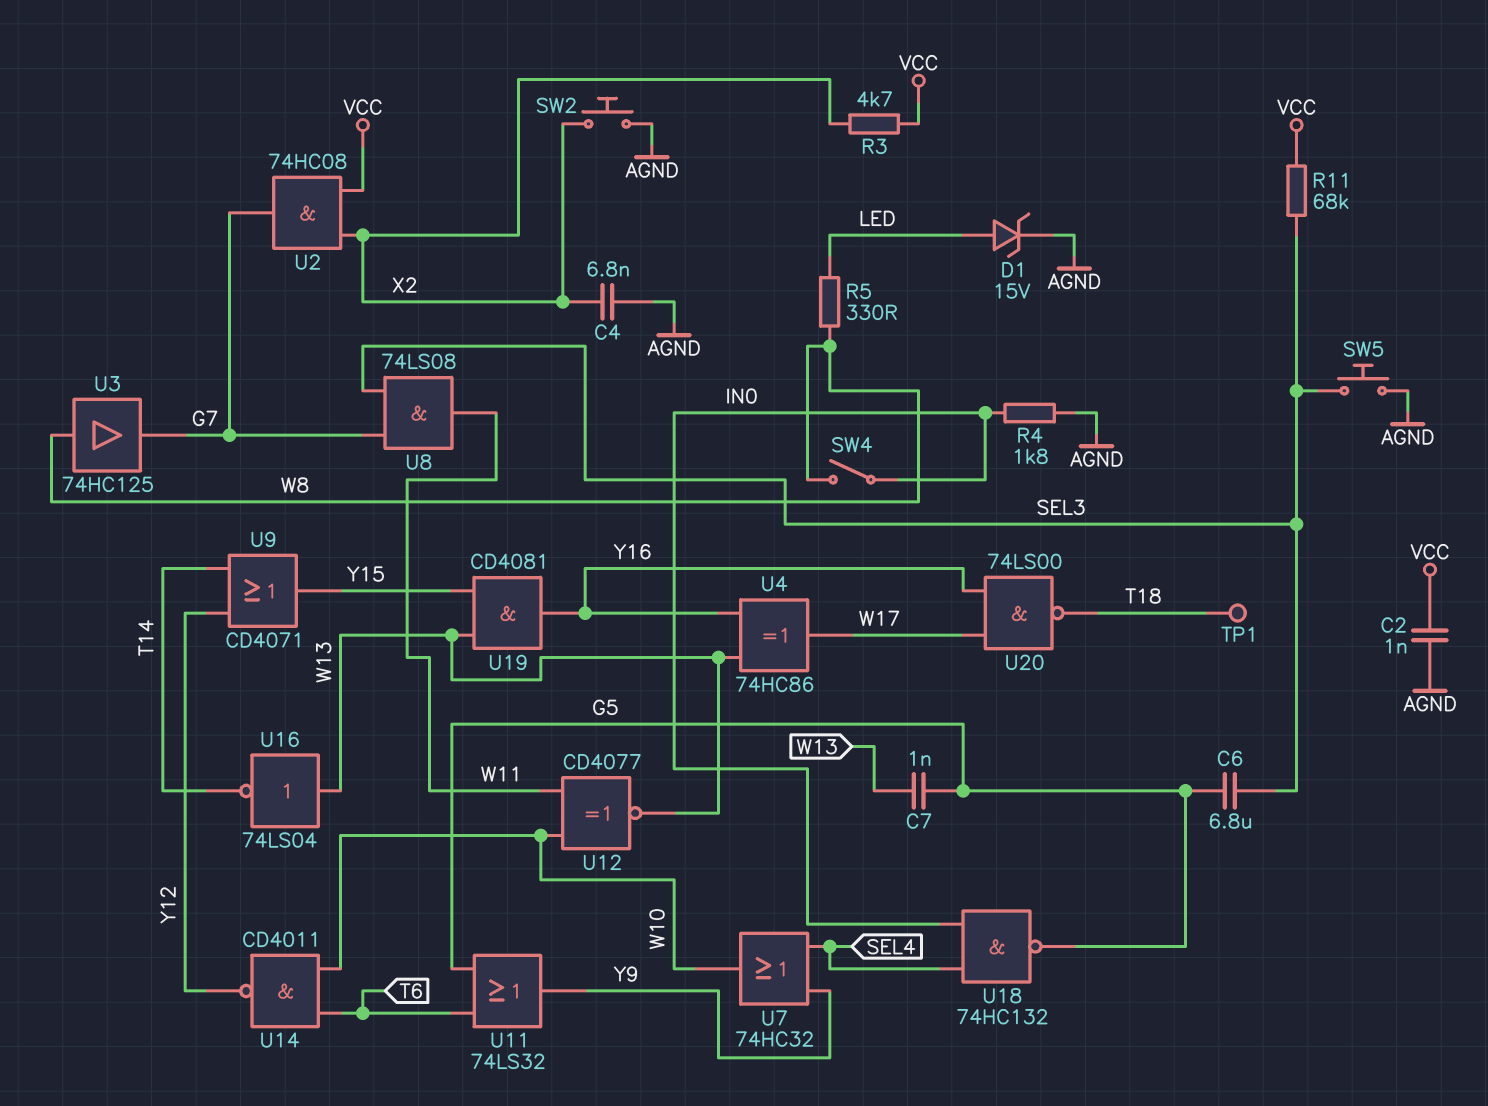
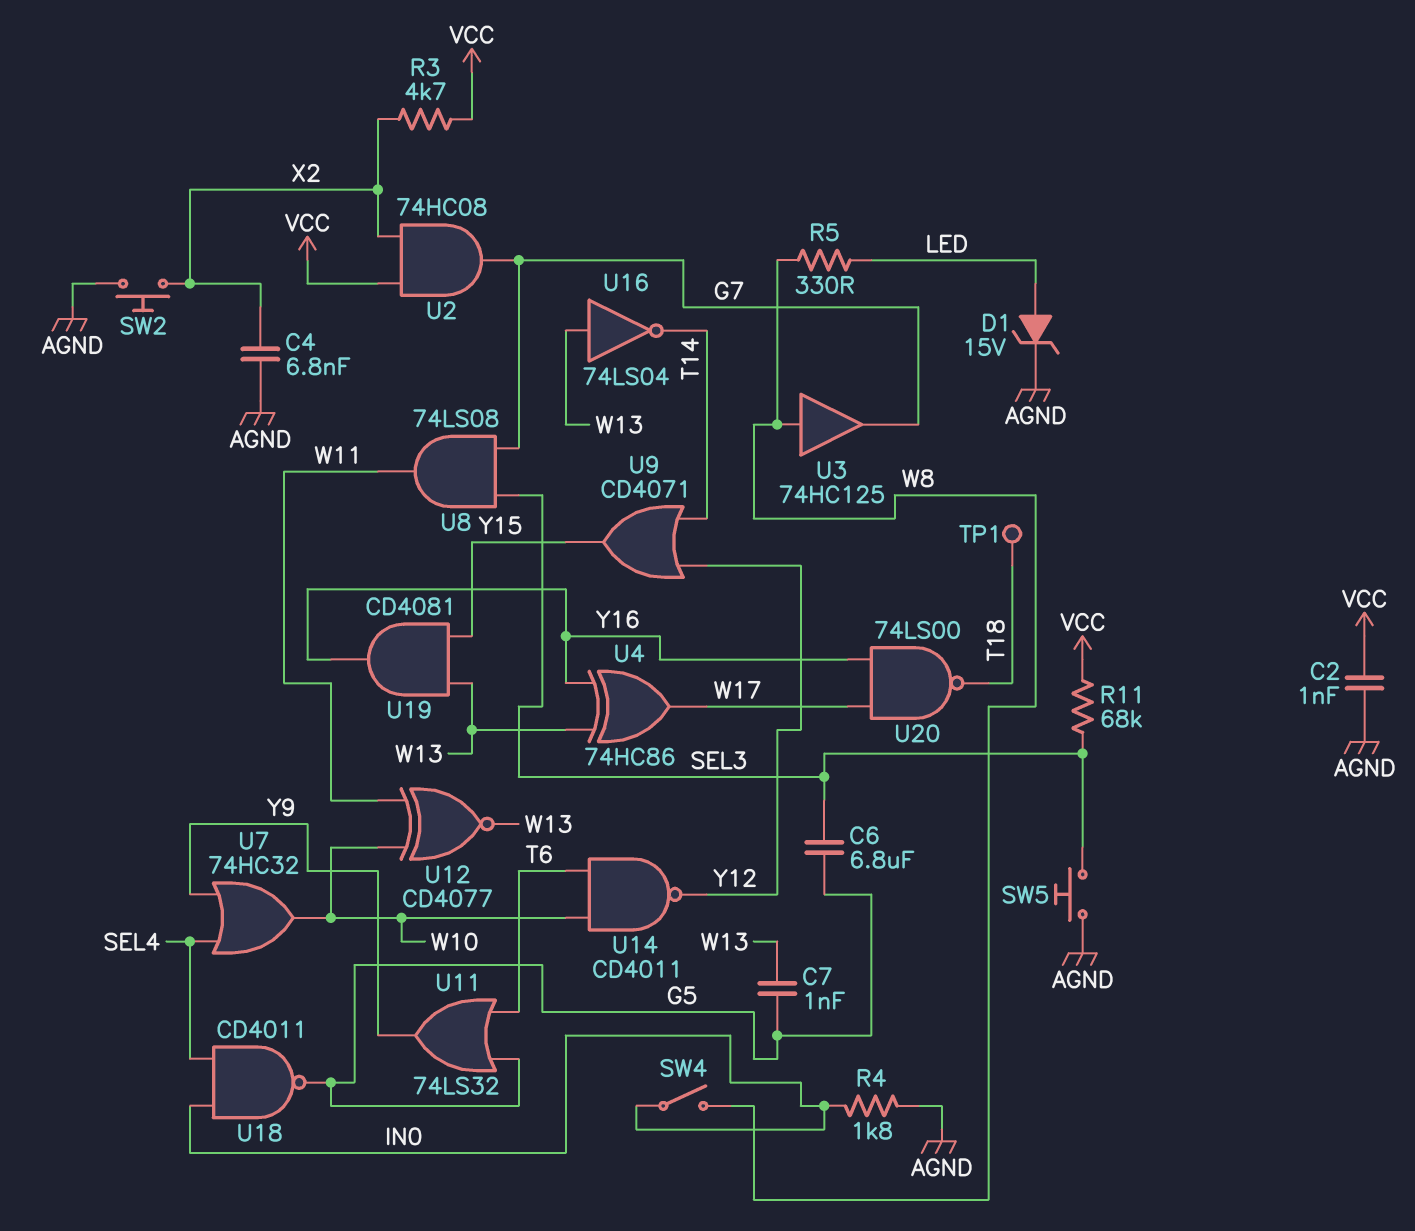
U18: NAND 74HC132 (in IN0, in SEL4, out G5) -> NAND CD4011 (in IN0, in SEL4, out G5)

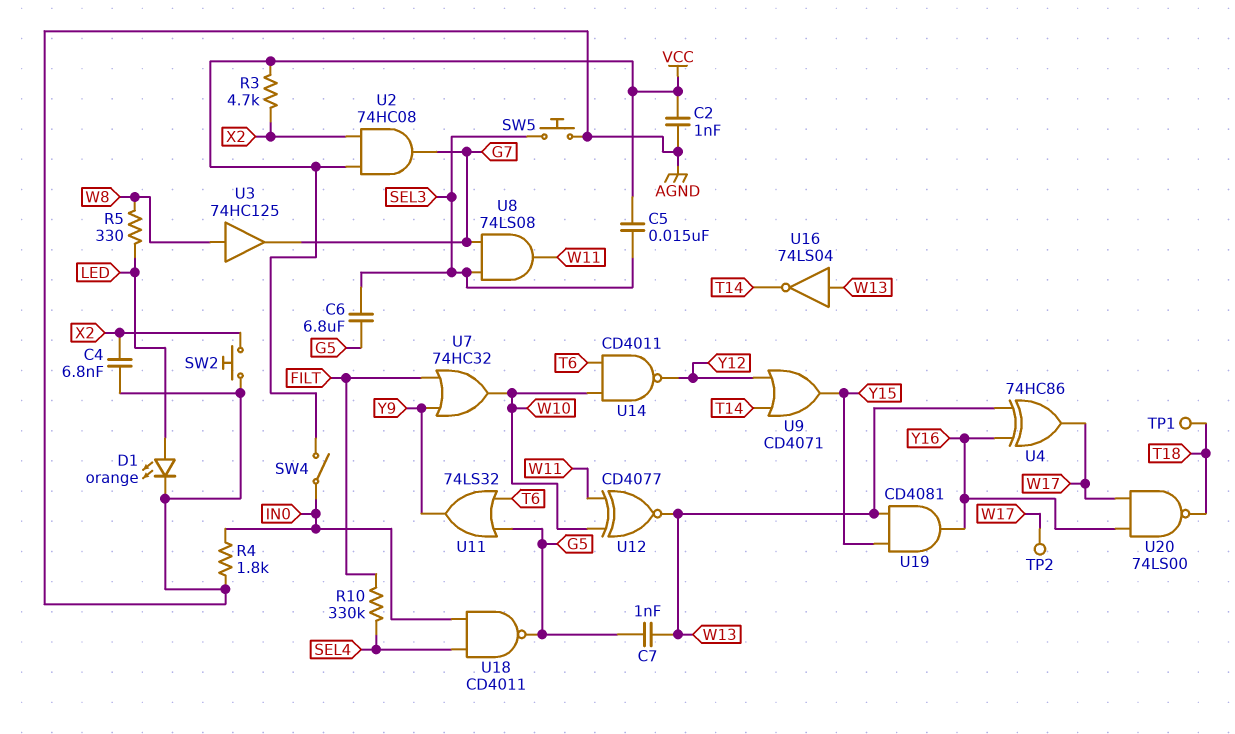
C5: none -> 15nF (SEL3, VCC)
D1: zener 15V (A LED, K AGND) -> LED orange (A LED, K AGND)
R10: none -> 330k (FILT, SEL4)
R11: 68k (SEL3, VCC) -> none
SW4: switch (IN0, W8) -> switch (IN0, VCC)
TP2: none -> test point (W17)
U7: OR 74HC32 (in SEL4, in Y9, out W10) -> OR 74HC32 (in FILT, in Y9, out W10)

